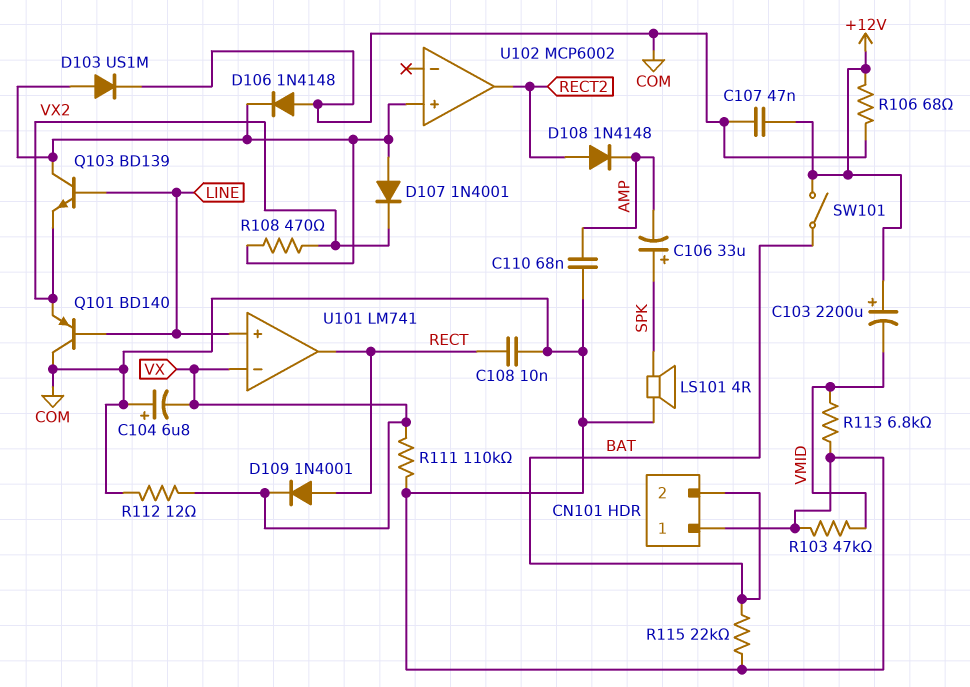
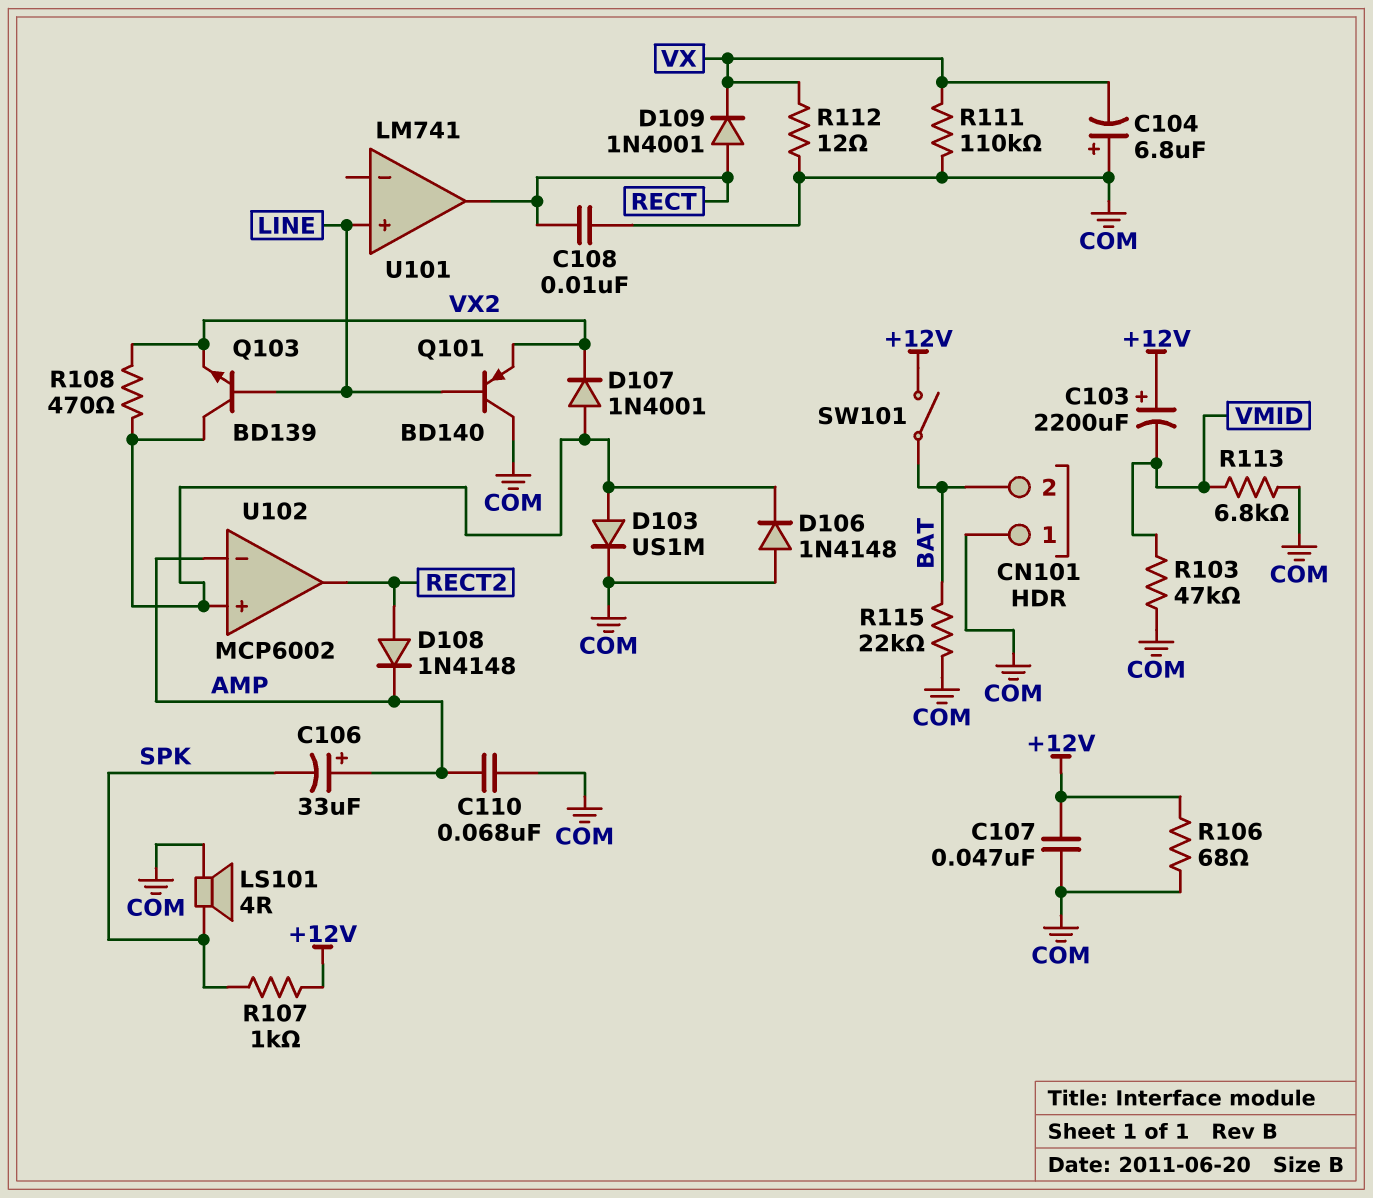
C106: 33uF (plus SPK, minus AMP) -> 33uF (plus AMP, minus SPK)
R107: none -> 1k (+12V, SPK)
U101 pin in-: VX -> none
U102 pin in-: none -> AMP

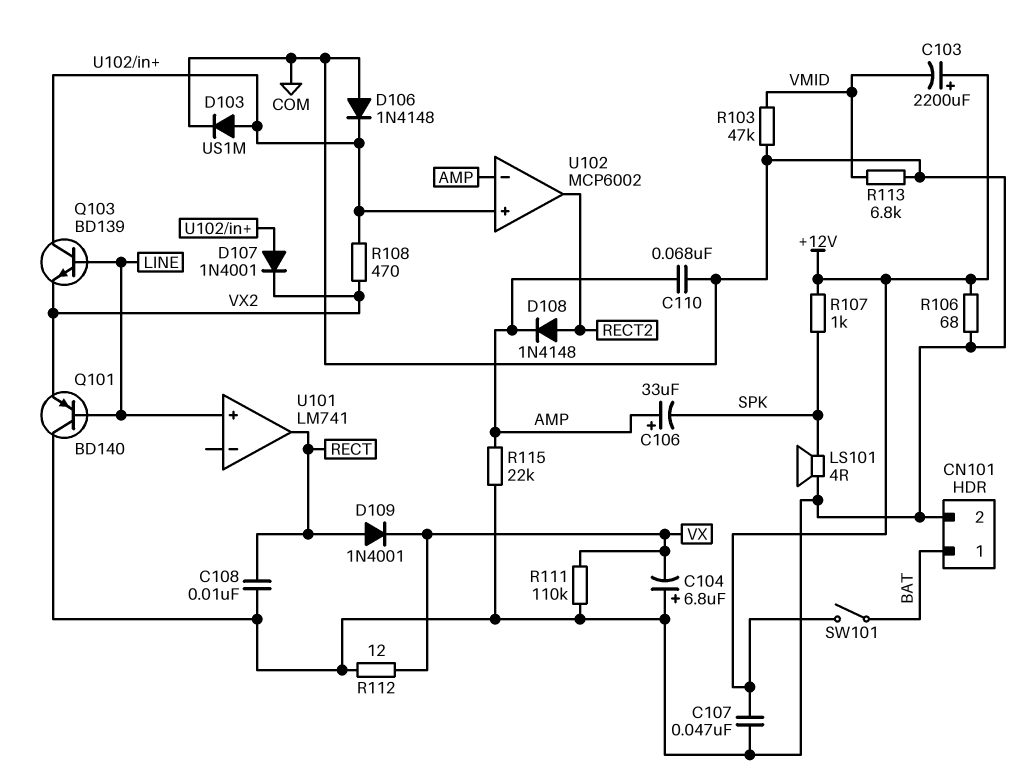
CN101 pin 1: COM -> BAT
CN101 pin 2: BAT -> COM
R115: 22k (BAT, COM) -> 22k (AMP, COM)

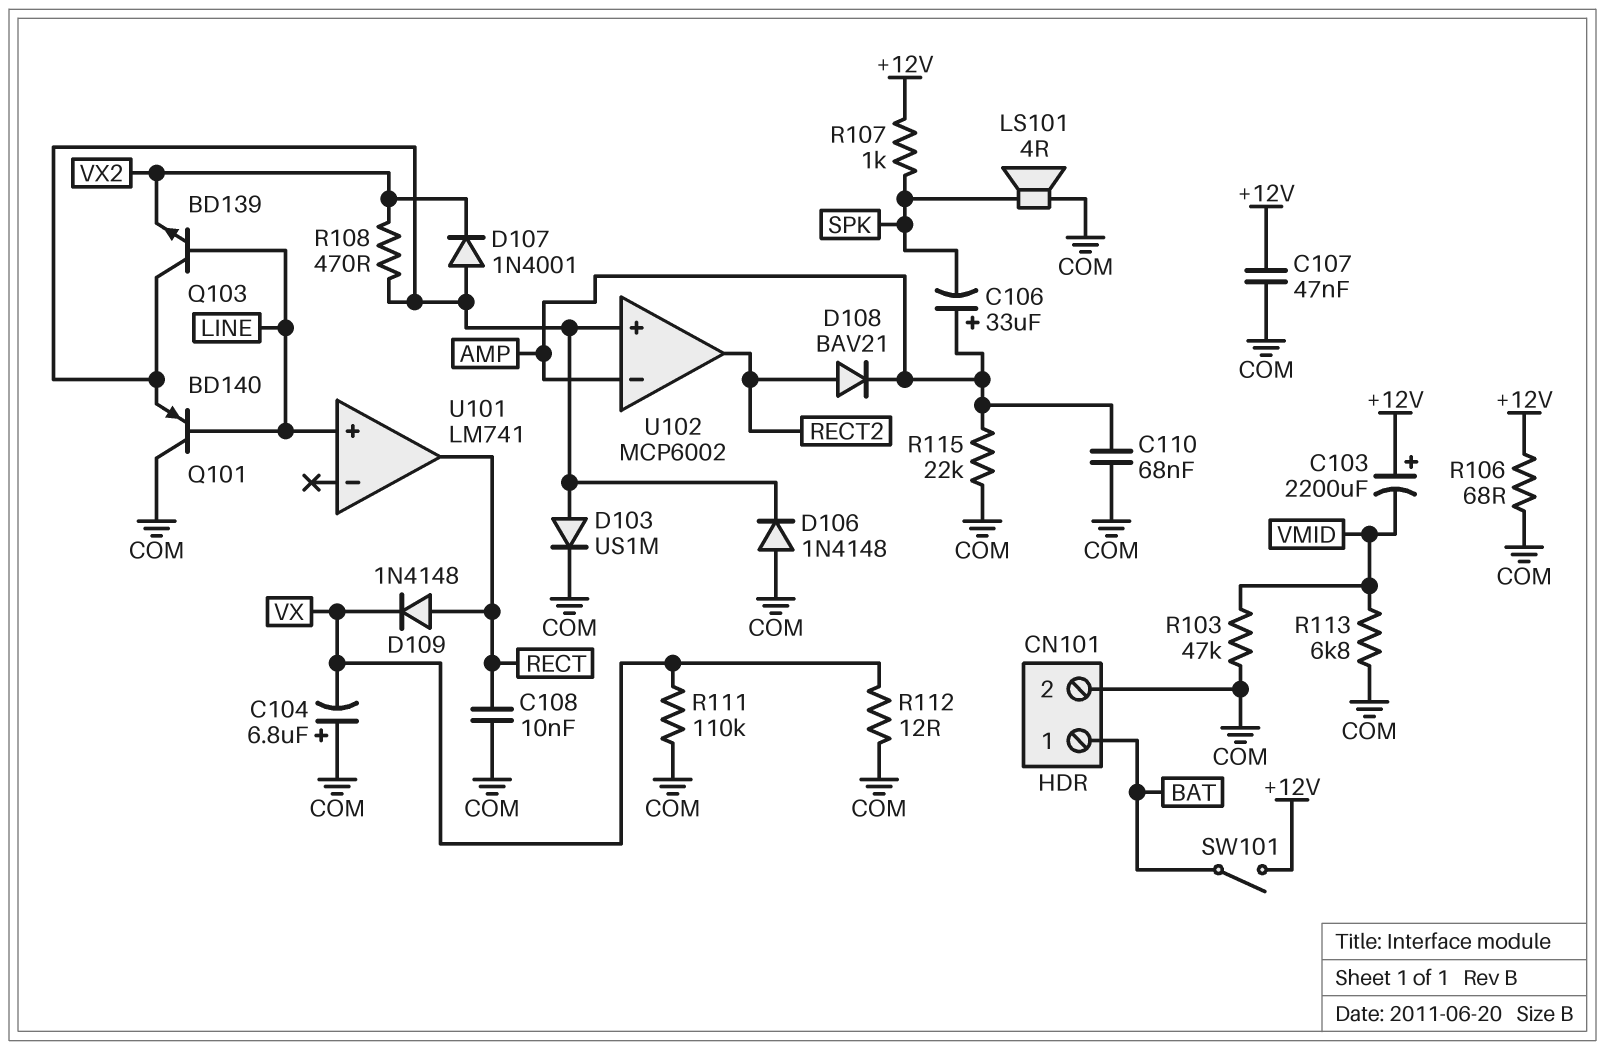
D108: diode 1N4148 (A RECT2, K AMP) -> diode BAV21 (A RECT2, K AMP)
D109: diode 1N4001 (A RECT, K VX) -> diode 1N4148 (A RECT, K VX)
Q101: PNP BD140 (B LINE, C COM, E VX2) -> PNP BD140 (B LINE, C COM, E U102/in+)

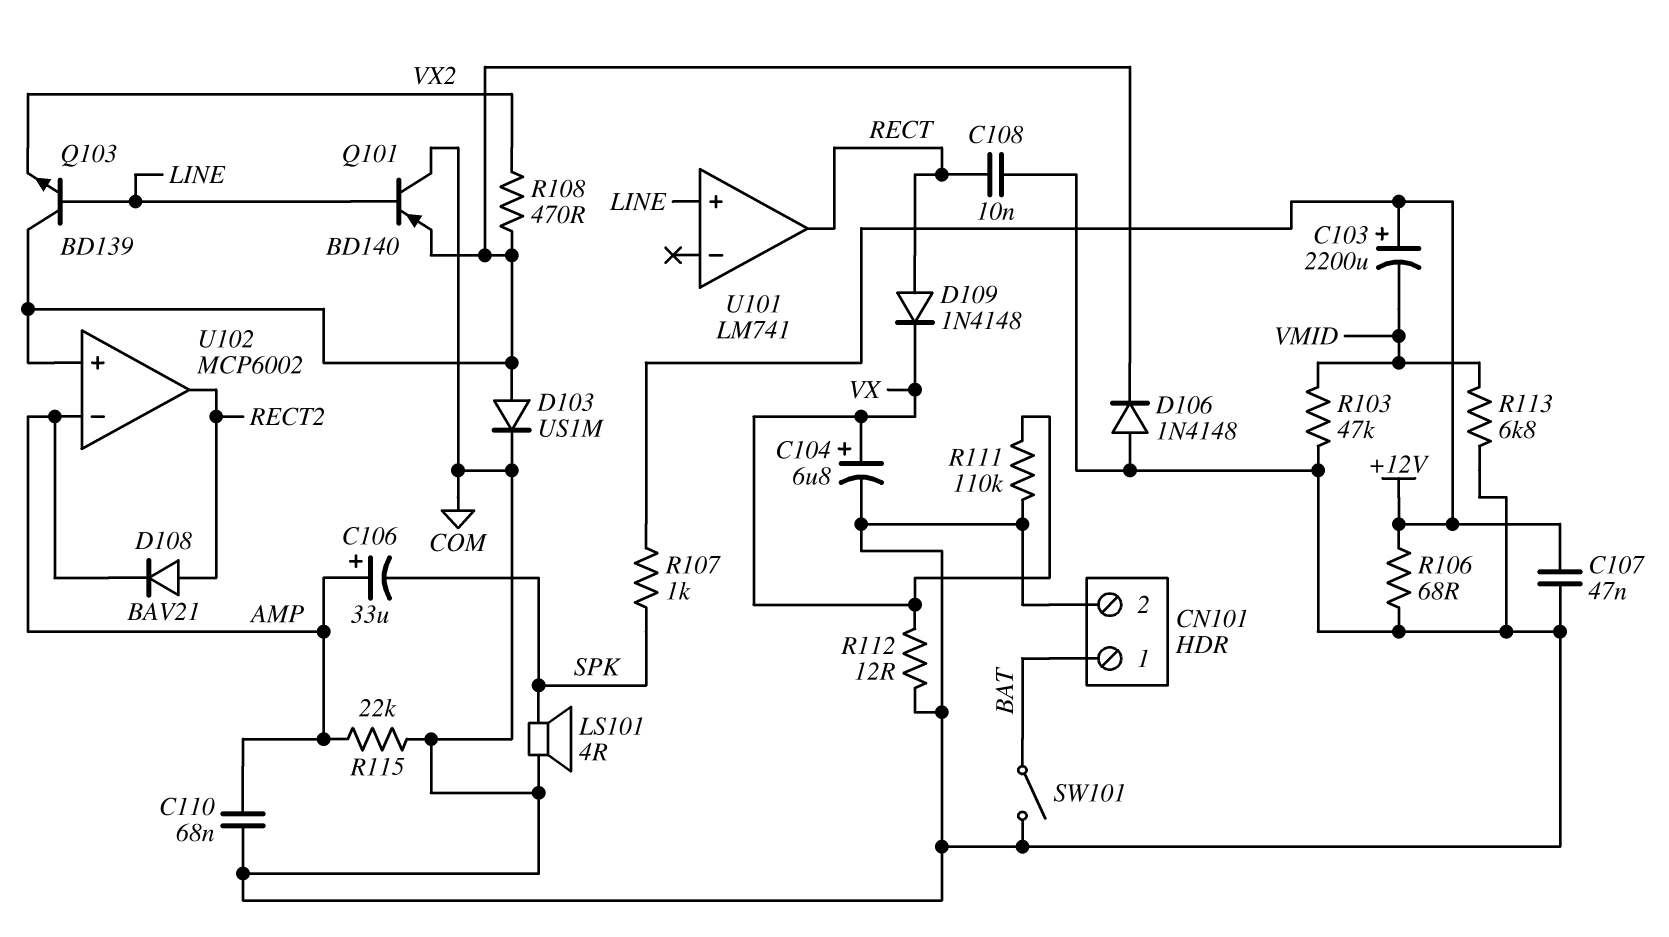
C104: 6.8uF (plus COM, minus VX) -> 6.8uF (plus VX, minus COM)
D107: diode 1N4001 (A U102/in+, K VX2) -> none
SW101: switch (+12V, BAT) -> switch (BAT, COM)

